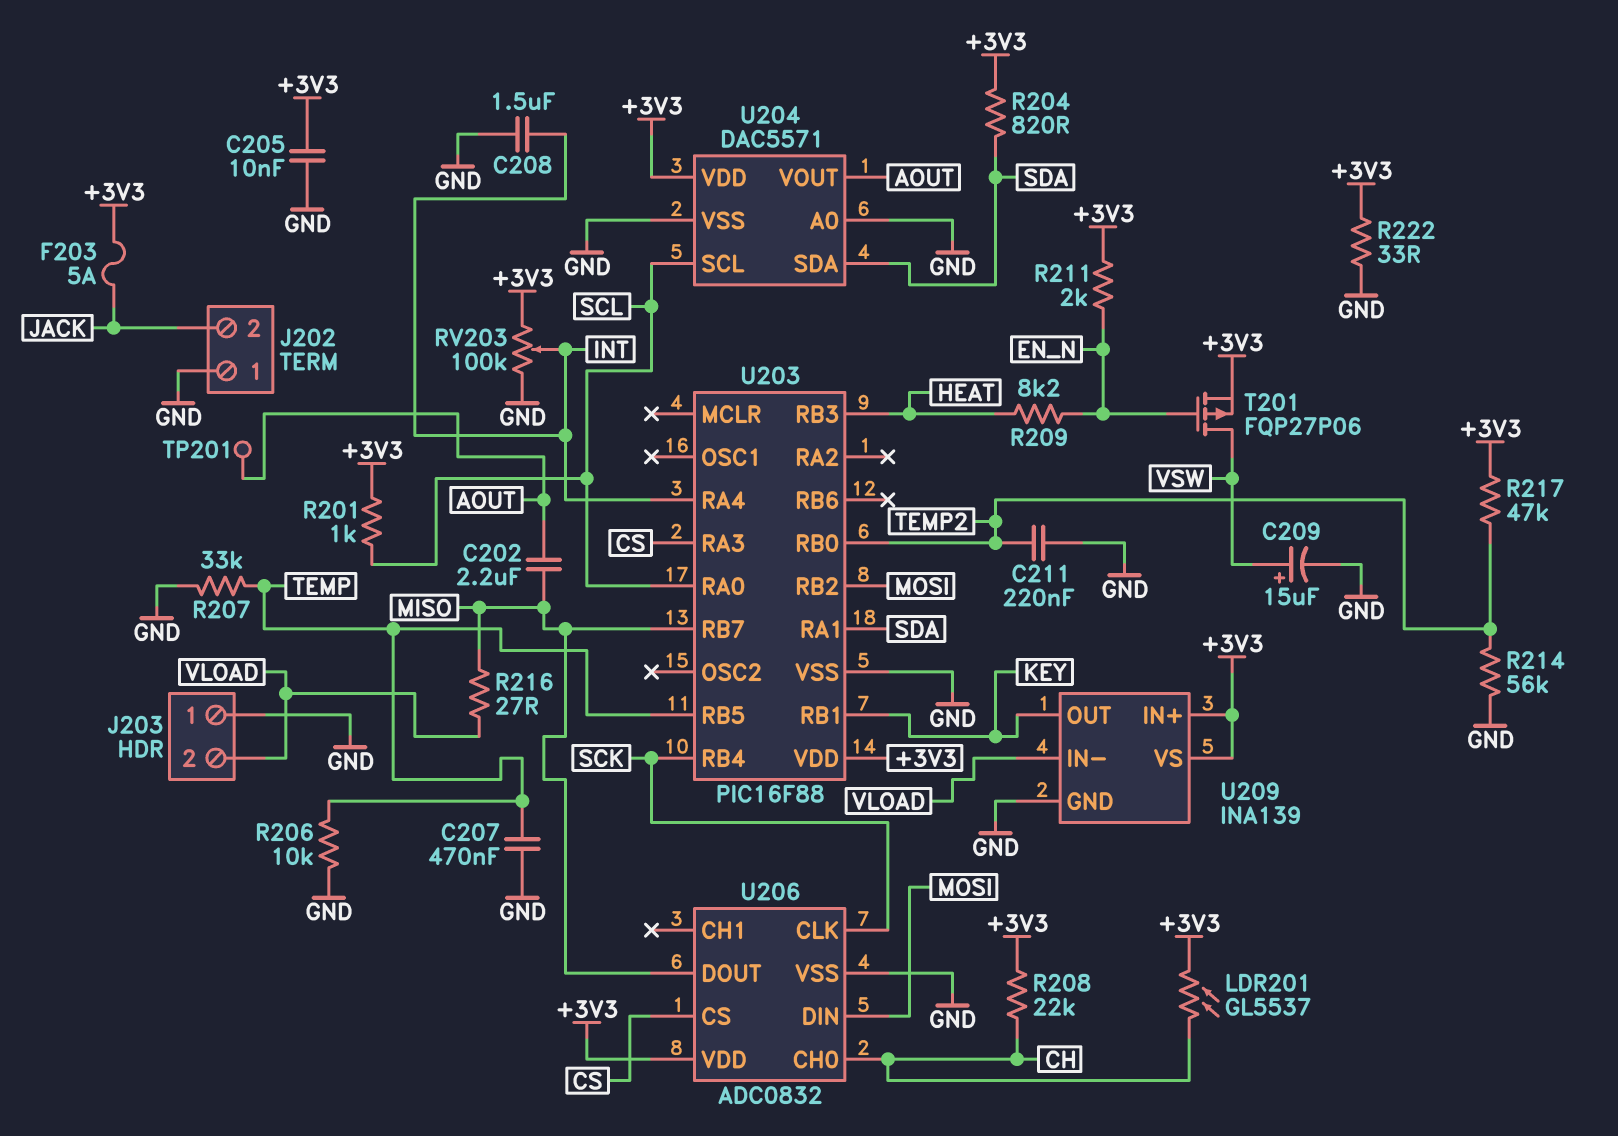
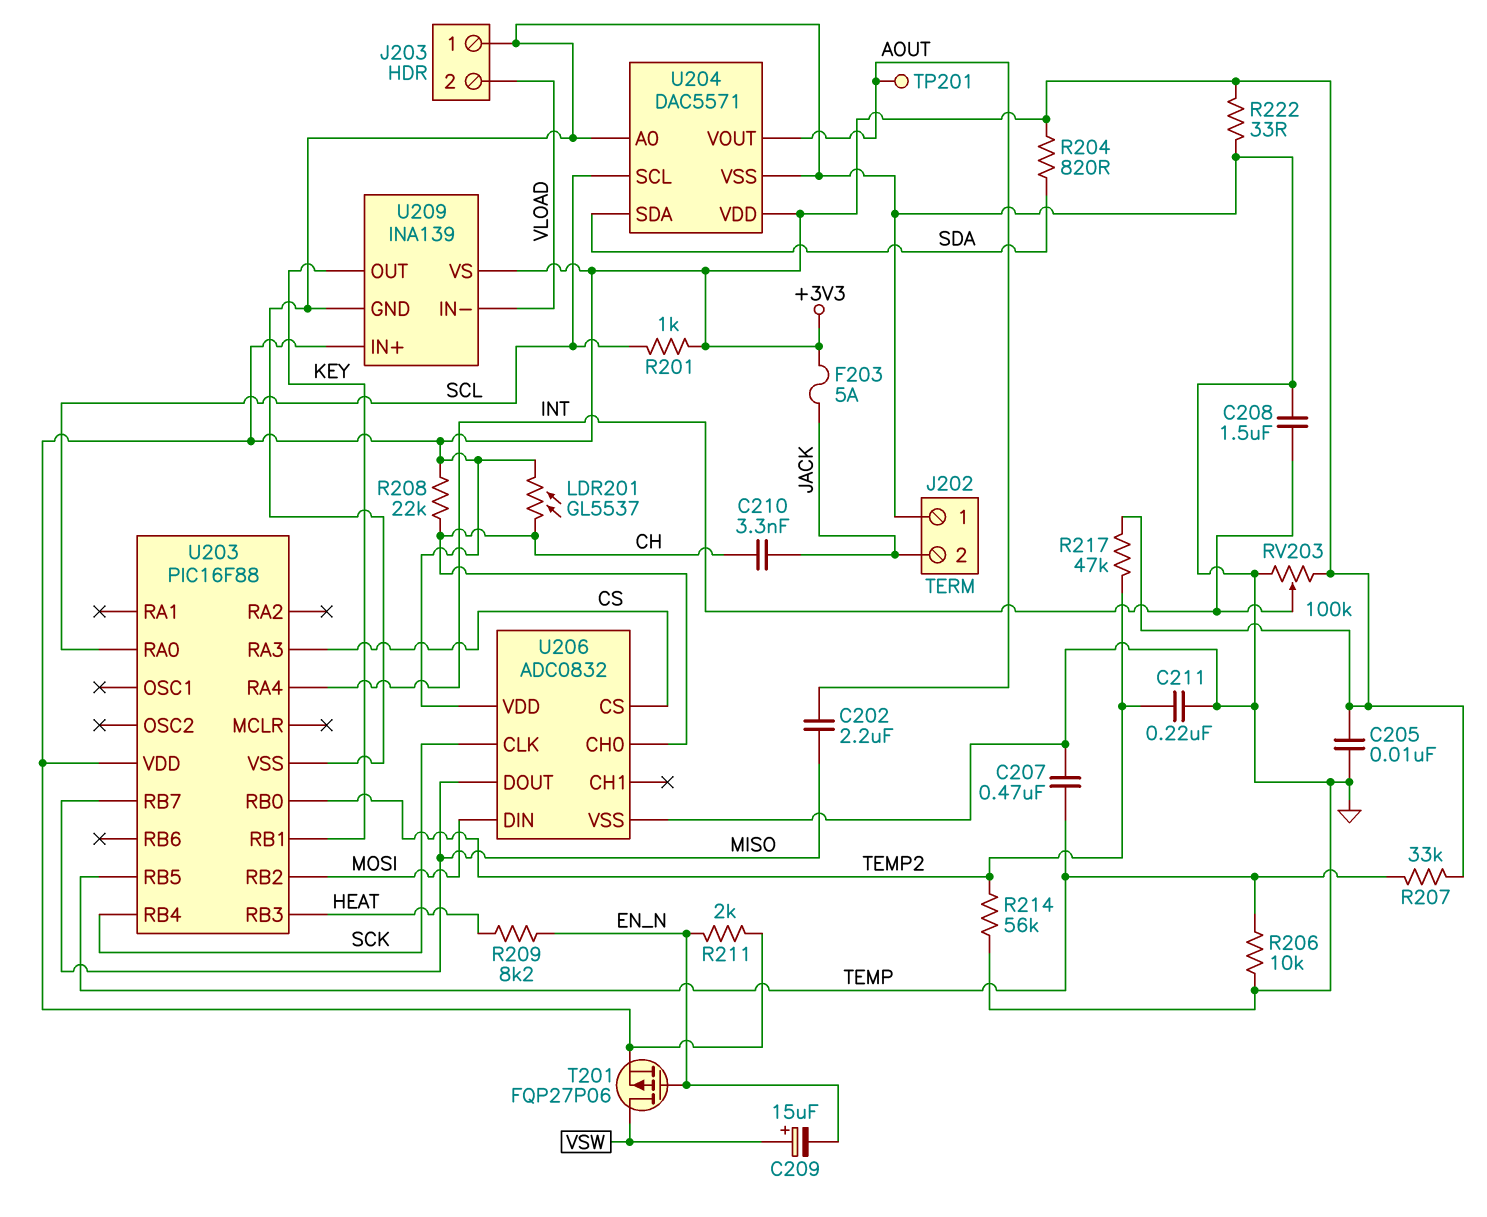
C209: 15uF (plus VSW, minus GND) -> 15uF (plus VSW, minus EN_N)
C210: none -> 3.3nF (CH, JACK)
R207: 33k (GND, TEMP) -> 33k (+3V3, TEMP)
R216: 27 (MISO, VLOAD) -> none
U203 pin RA1: SDA -> none

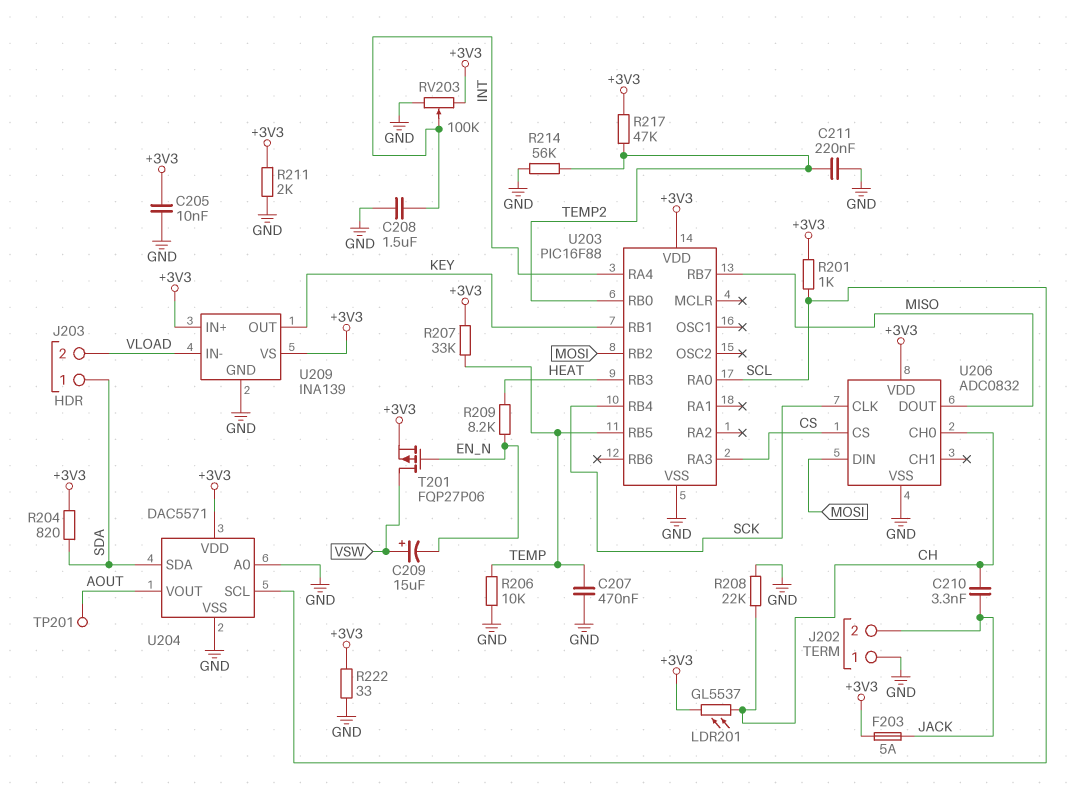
C202: 2.2uF (AOUT, MISO) -> none
J203 pin 1: GND -> SDA
R208: 22k (+3V3, CH) -> 22k (CH, GND)
R211: 2k (+3V3, EN_N) -> 2k (+3V3, GND)

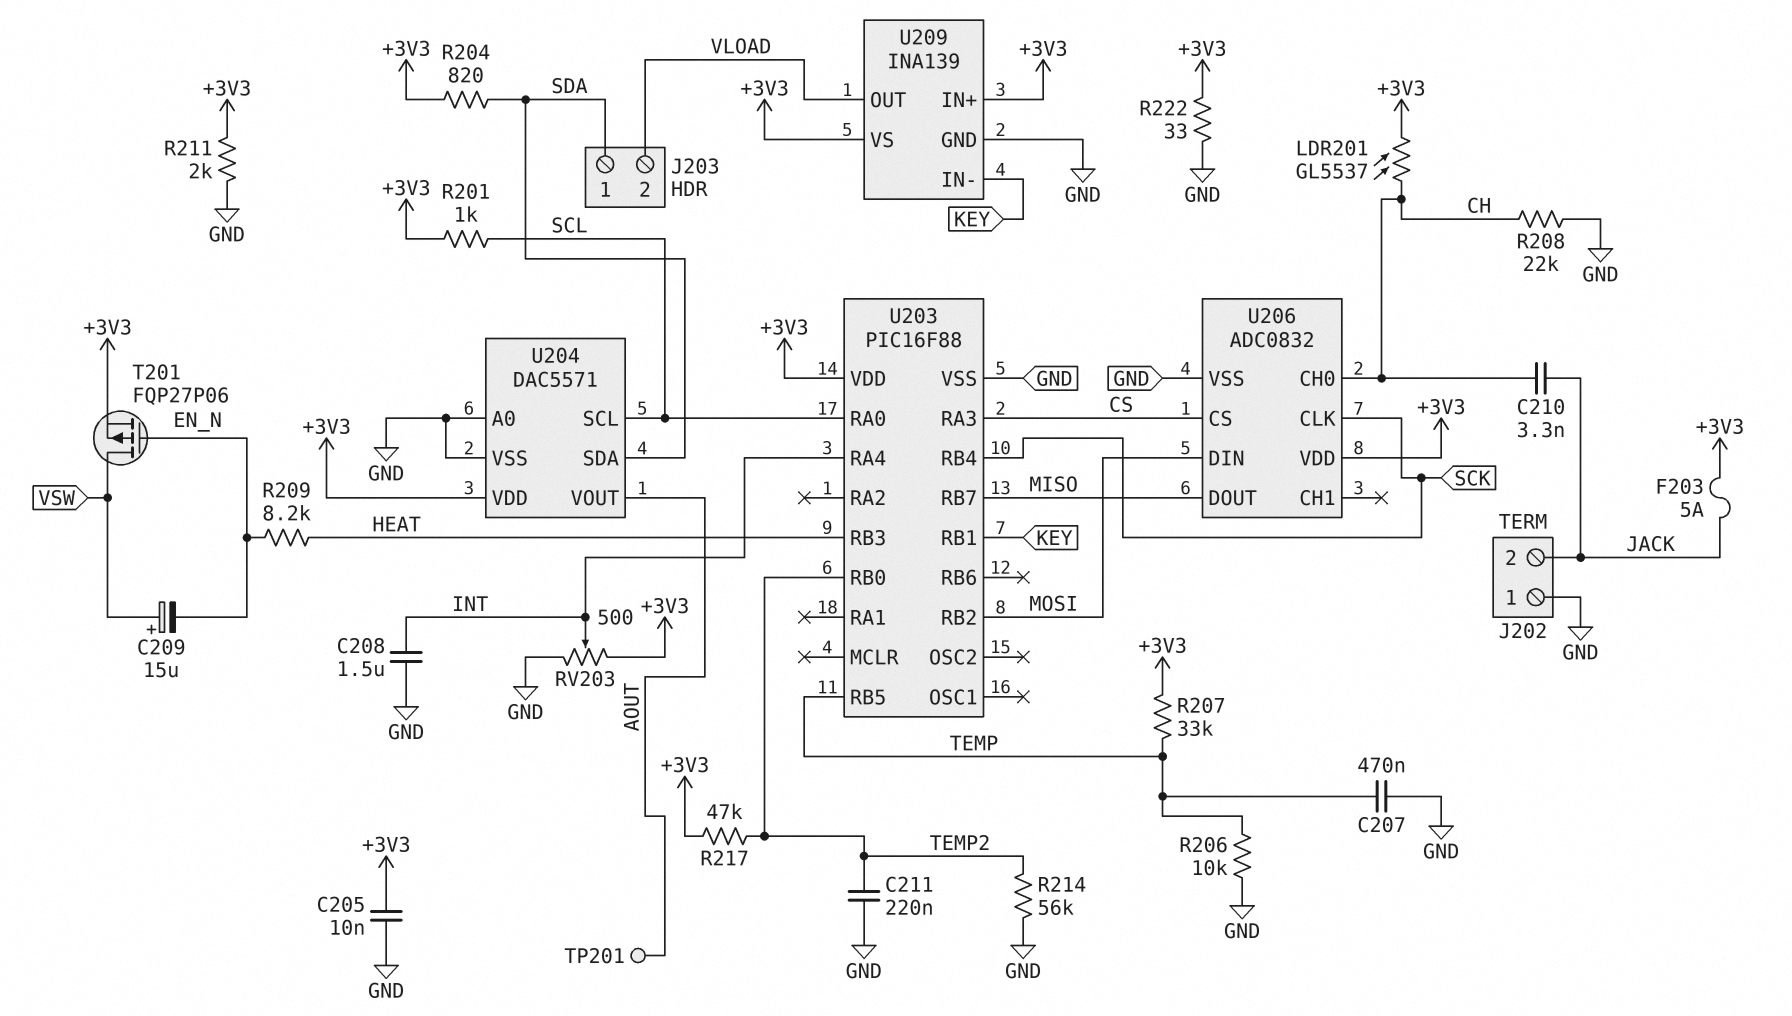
RV203: 100k (+3V3, GND, wiper INT) -> 500 (+3V3, GND, wiper INT)
U209 pin IN-: VLOAD -> KEY
U209 pin OUT: KEY -> VLOAD

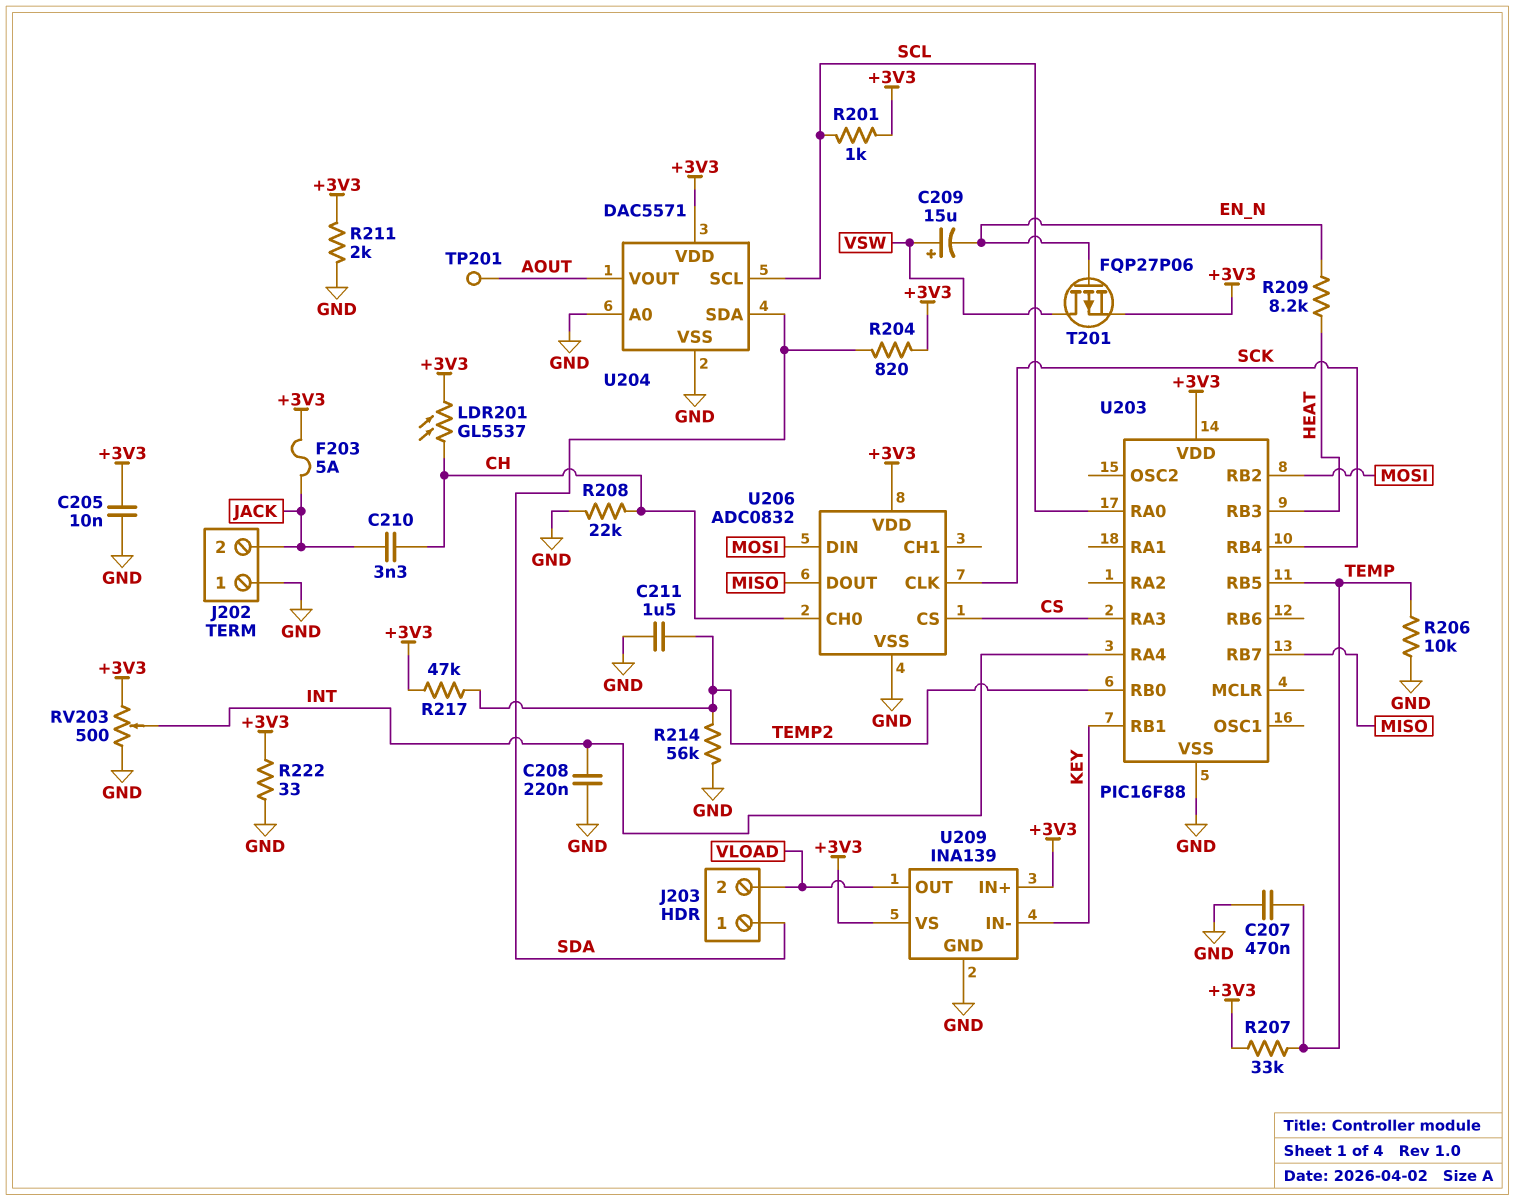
C208: 1.5uF (GND, INT) -> 220nF (GND, INT)
C211: 220nF (GND, TEMP2) -> 1.5uF (GND, TEMP2)

